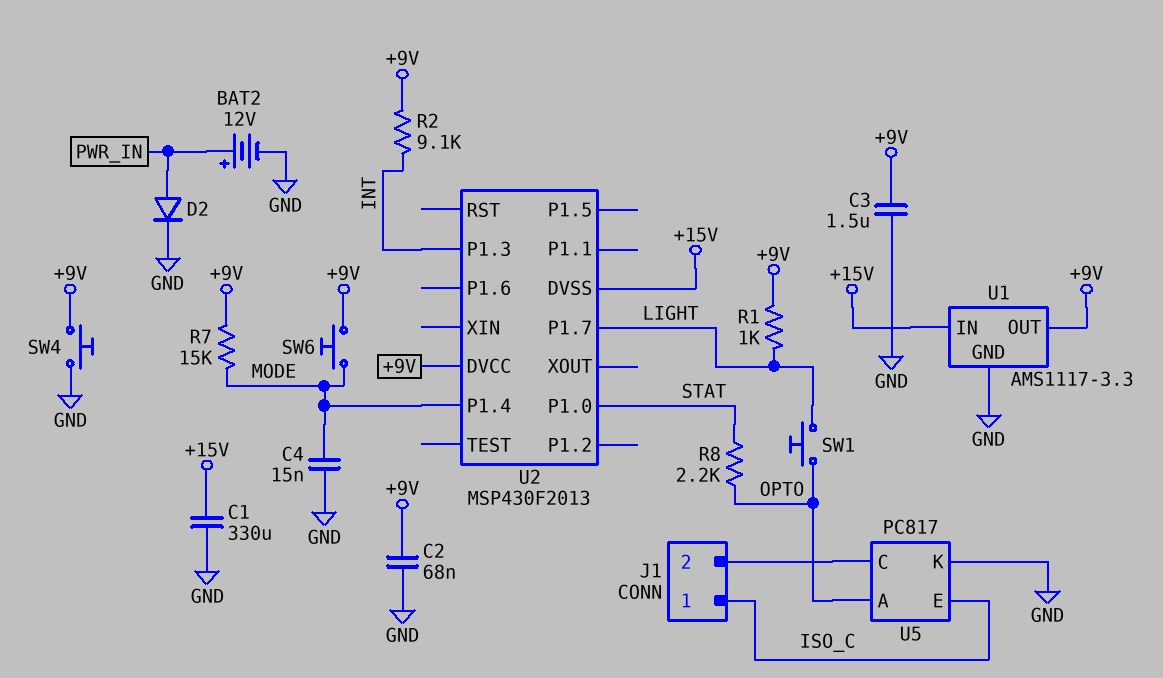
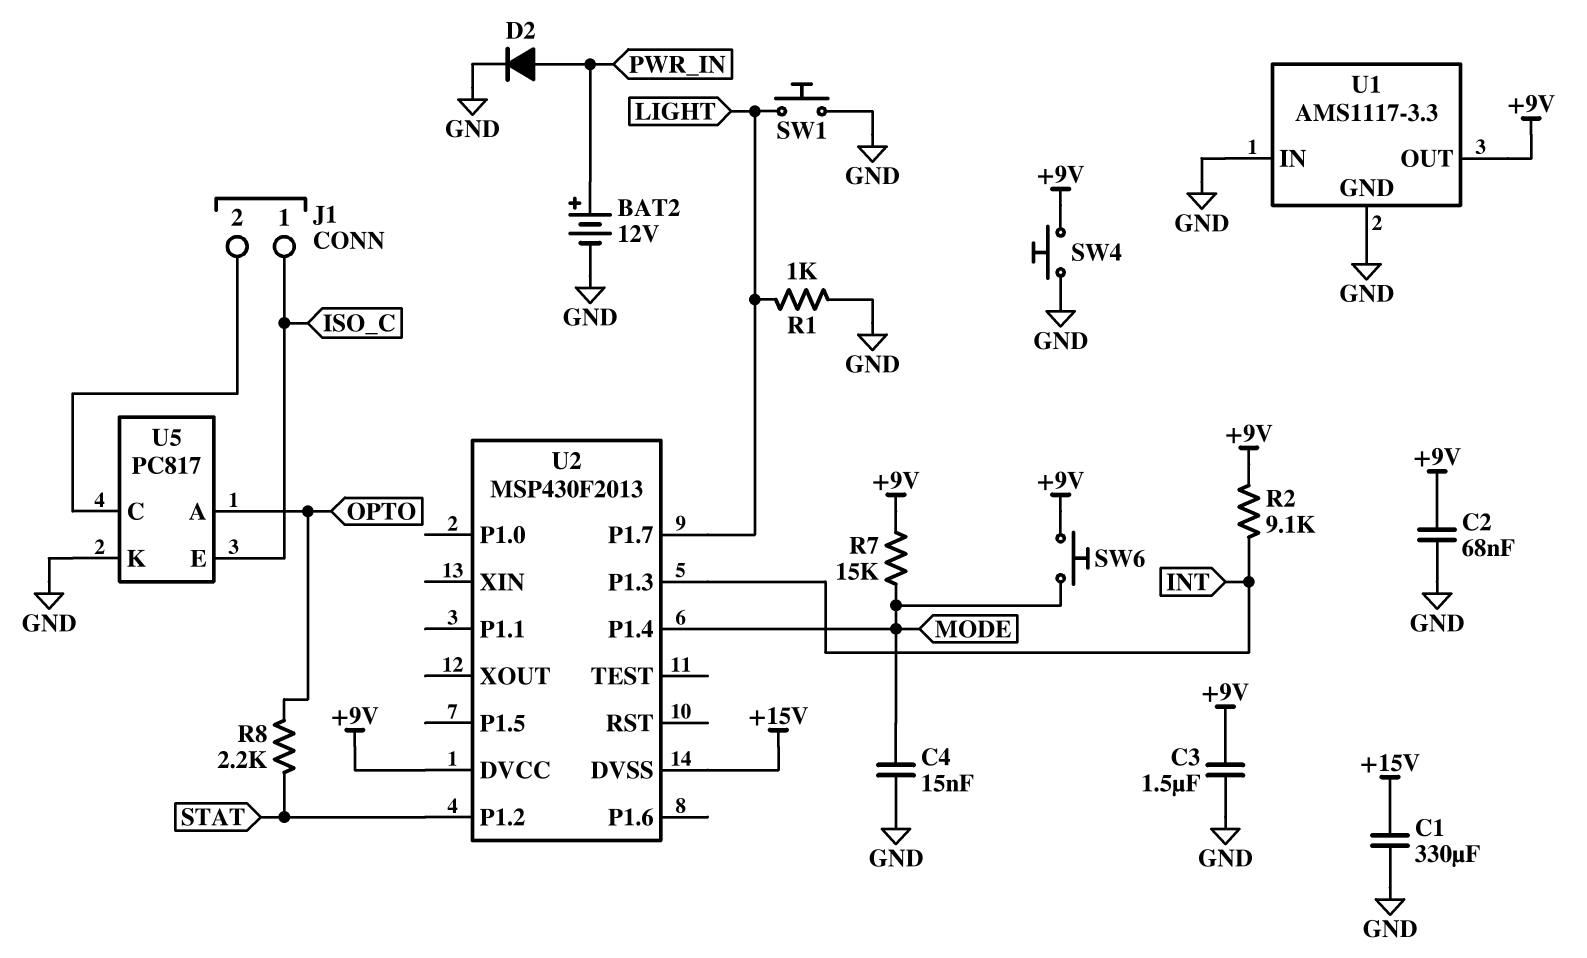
R1: 1k (+9V, LIGHT) -> 1k (GND, LIGHT)
SW1: button (LIGHT, OPTO) -> button (GND, LIGHT)
U1 pin IN: +15V -> GND
U2 pin P1.0: STAT -> none
U2 pin P1.2: none -> STAT

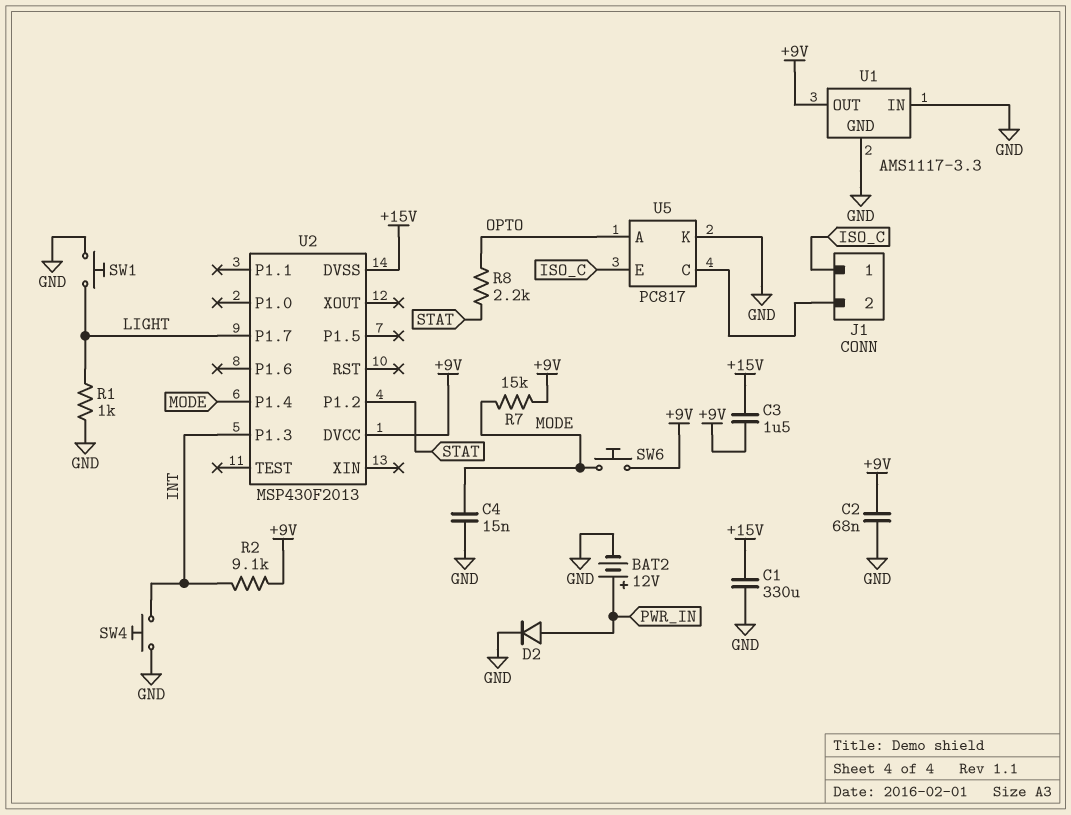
C3: 1.5uF (+9V, GND) -> 1.5uF (+9V, +15V)
SW4: button (+9V, GND) -> button (GND, INT)

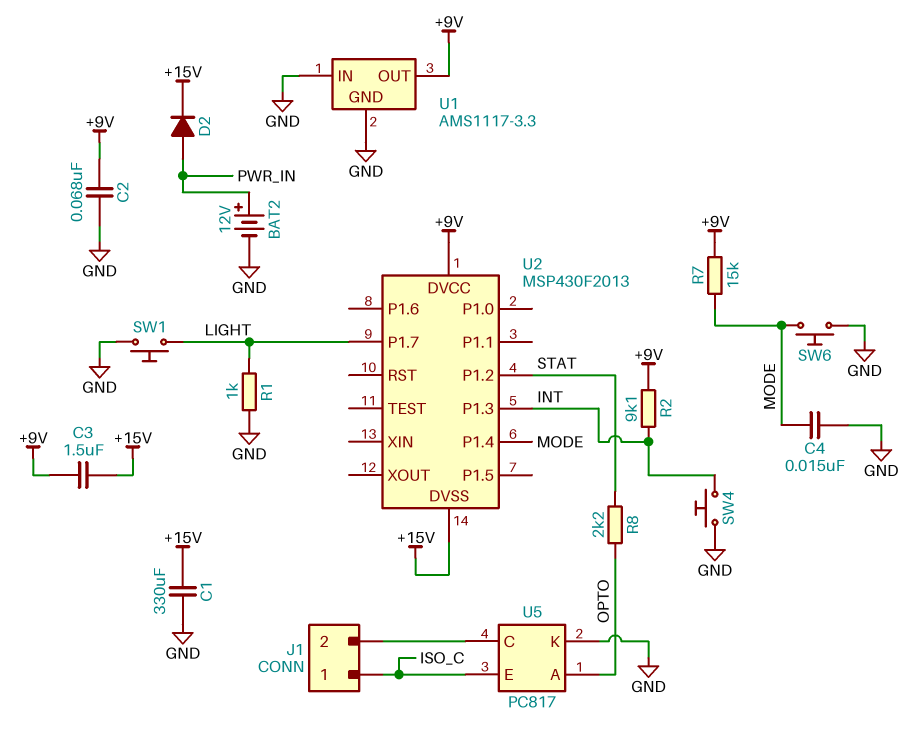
D2: diode (A PWR_IN, K GND) -> diode (A PWR_IN, K +15V)
SW6: button (+9V, MODE) -> button (GND, MODE)

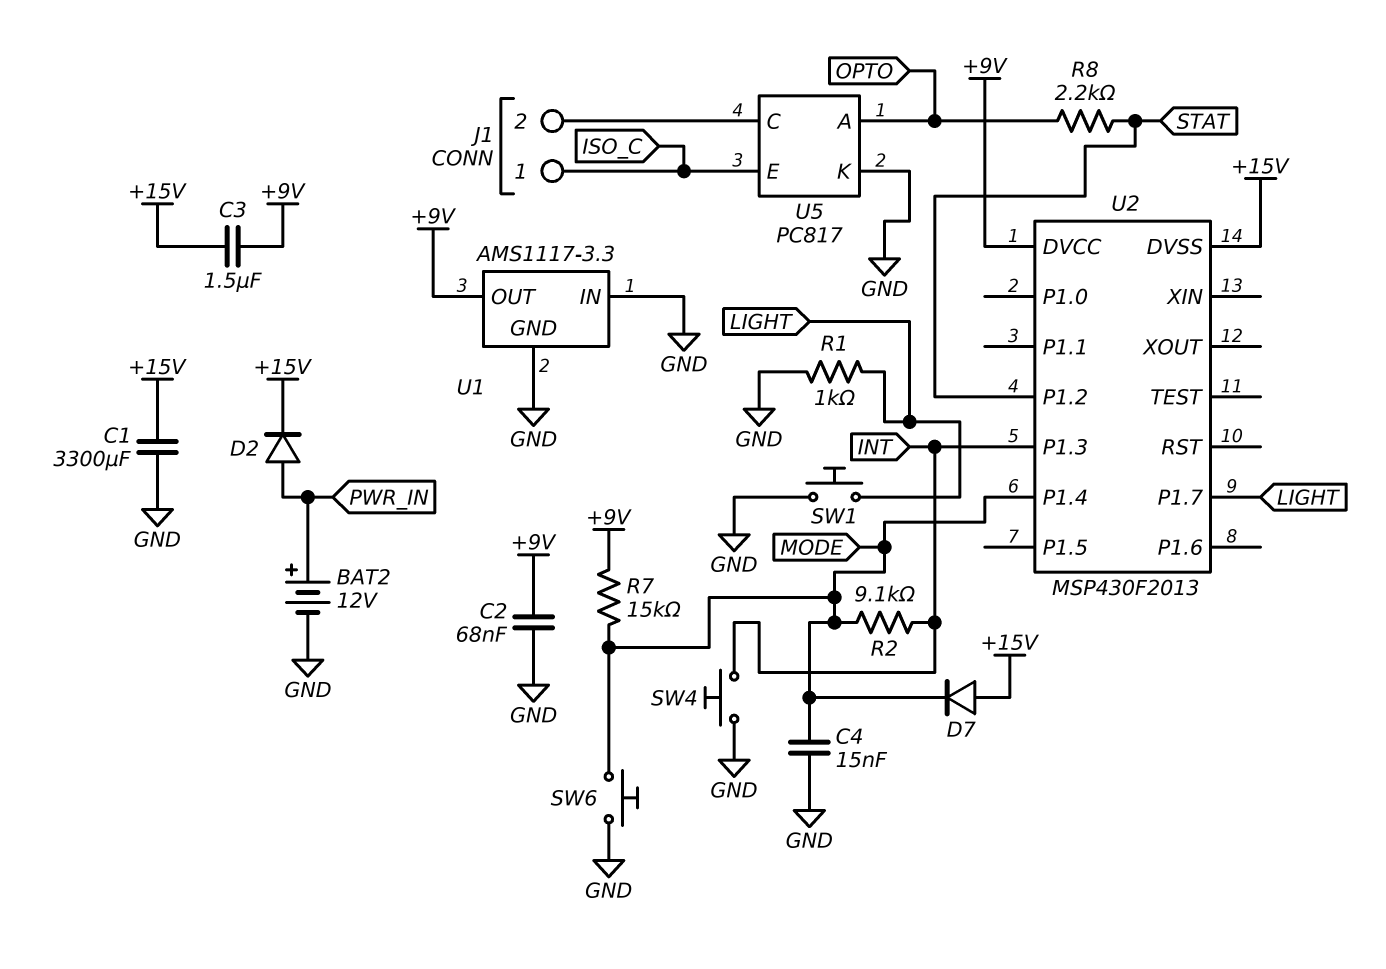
C1: 330uF (+15V, GND) -> 3300uF (+15V, GND)
D7: none -> diode (A +15V, K MODE)
R2: 9.1k (+9V, INT) -> 9.1k (INT, MODE)

